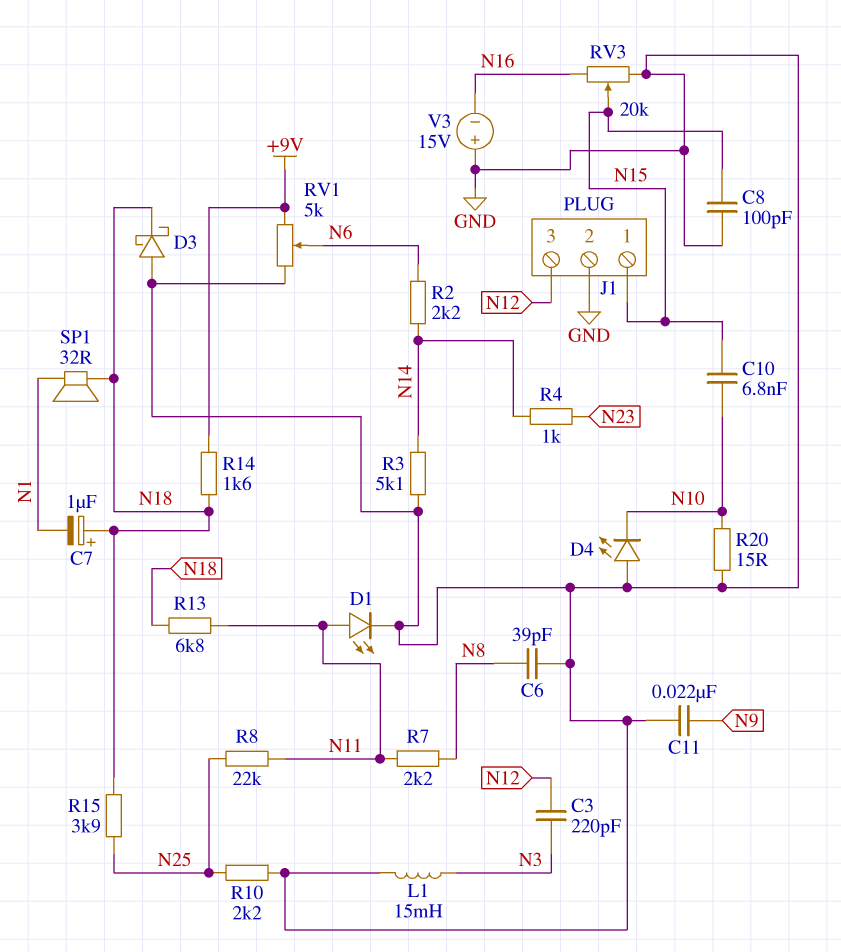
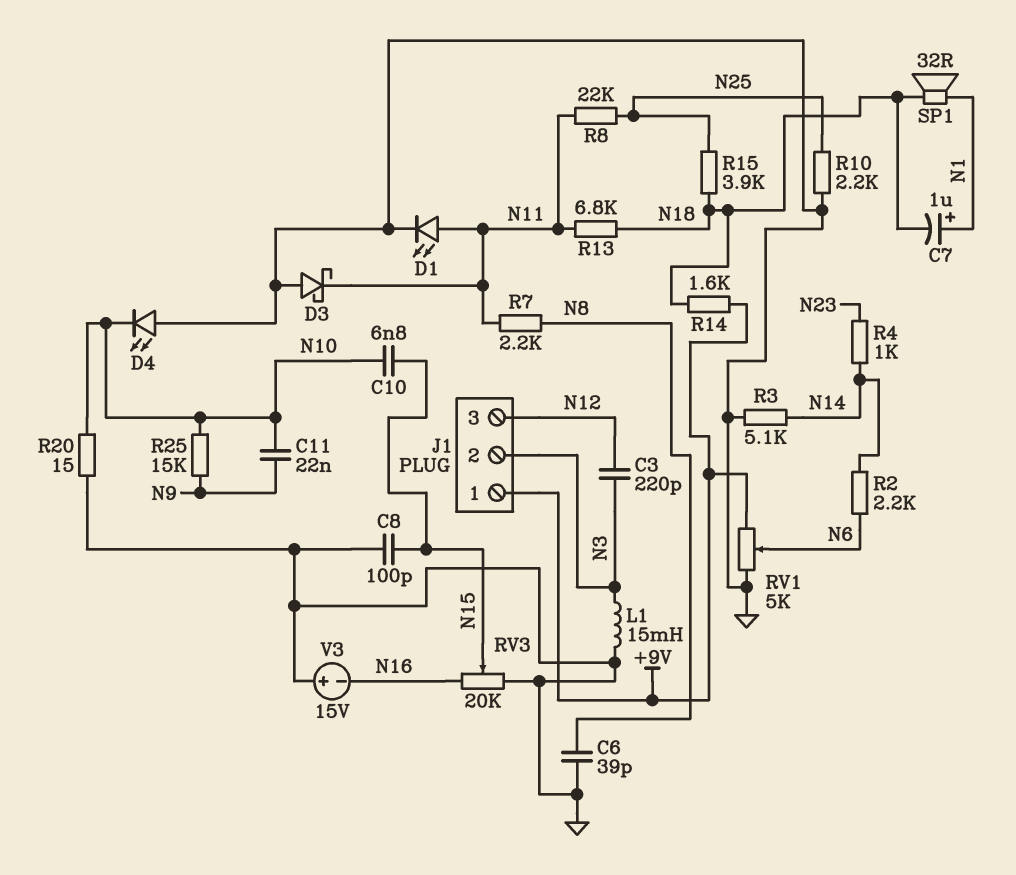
C7: 1uF (plus N18, minus N1) -> 1uF (plus N1, minus N18)
C11: 22nF (GND, N9) -> 22nF (N9, N10)
D3: schottky (A GND, K N18) -> schottky (A GND, K N11)
J1 pin 1: N15 -> +9V
J1 pin 2: GND -> N3
R25: none -> 15k (N9, N10)

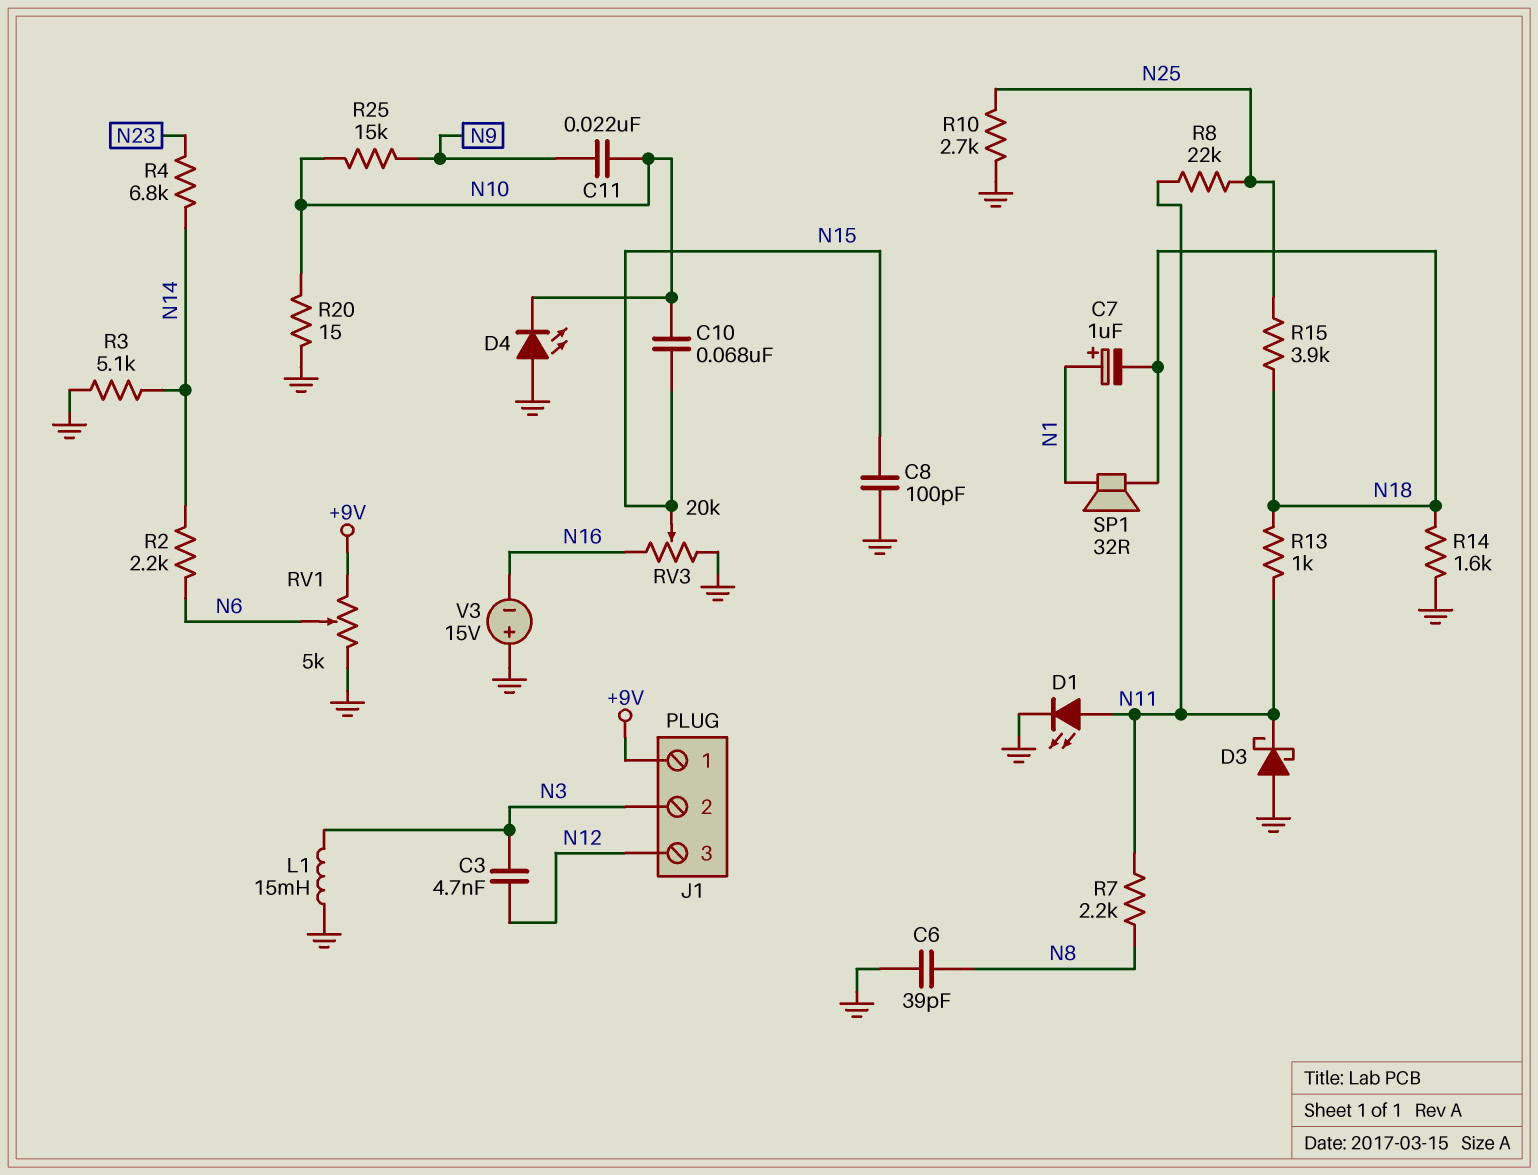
C3: 220pF (N3, N12) -> 4.7nF (N3, N12)
C10: 6.8nF (N10, N15) -> 68nF (N10, N15)
R4: 1k (N14, N23) -> 6.8k (N14, N23)
R10: 2.2k (GND, N25) -> 2.7k (GND, N25)
R13: 6.8k (N11, N18) -> 1k (N11, N18)
R14: 1.6k (+9V, N18) -> 1.6k (GND, N18)

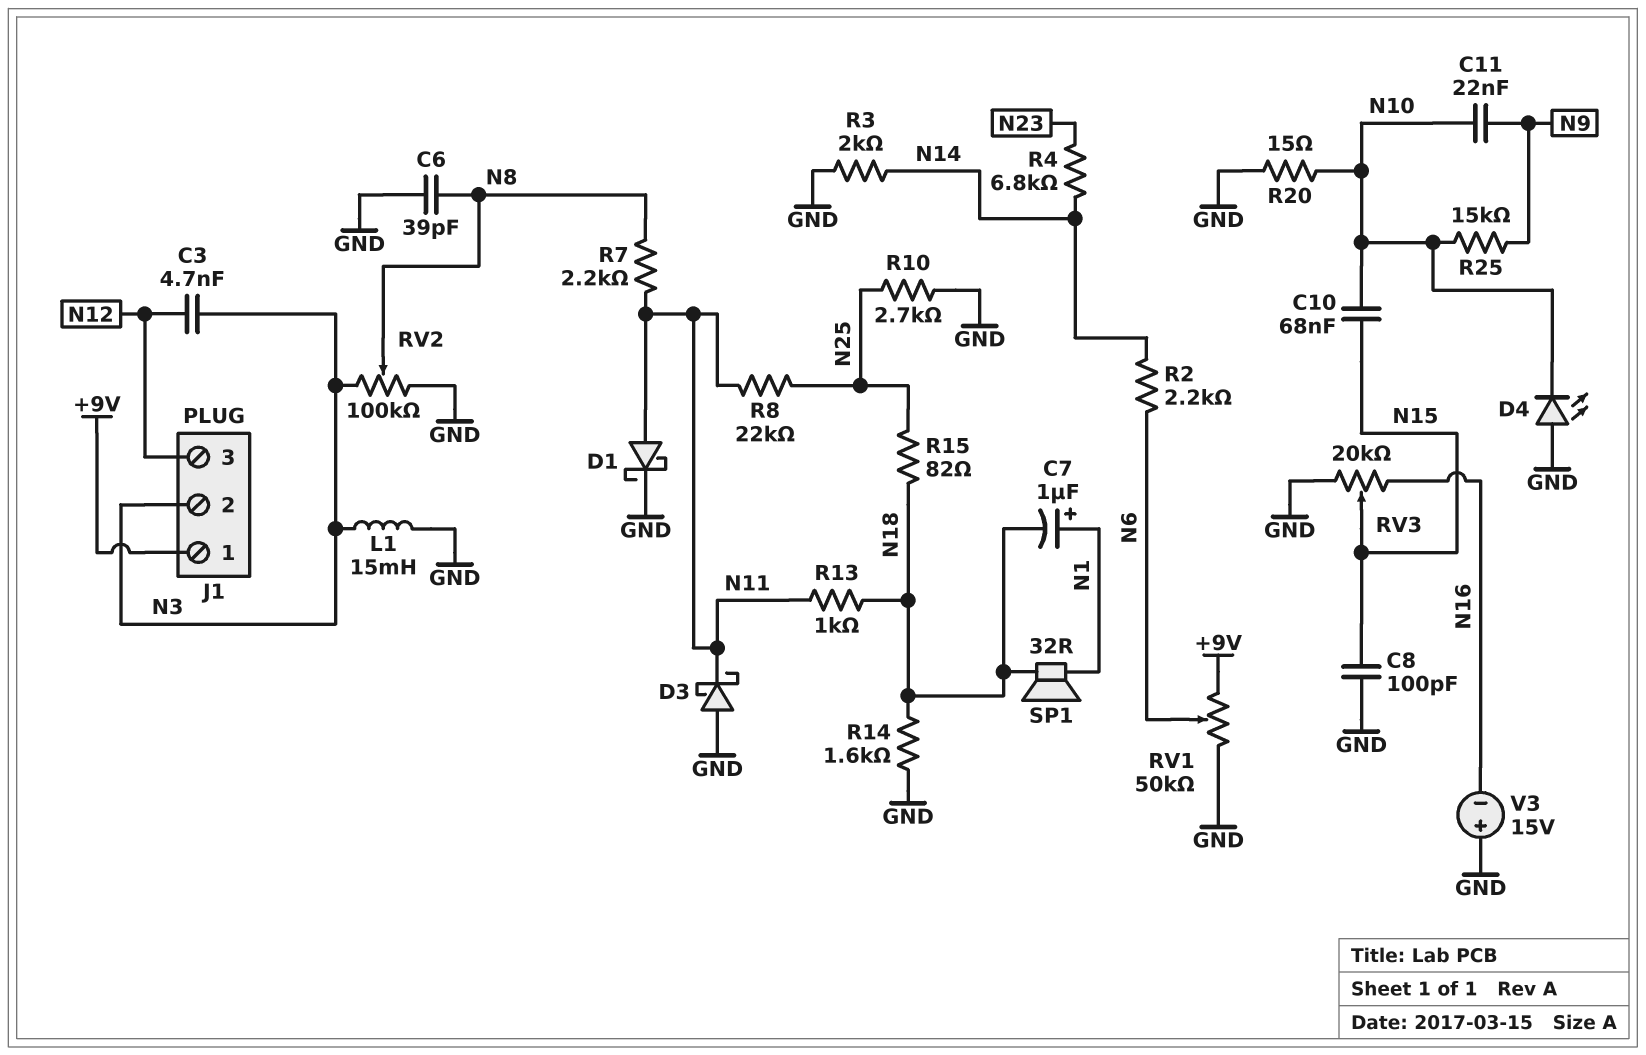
D1: LED (A N11, K GND) -> schottky (A N11, K GND)
R3: 5.1k (GND, N14) -> 2k (GND, N14)
R15: 3.9k (N18, N25) -> 82 (N18, N25)
RV1: 5k (+9V, GND, wiper N6) -> 50k (+9V, GND, wiper N6)
RV2: none -> 100k (GND, N3, wiper N8)

